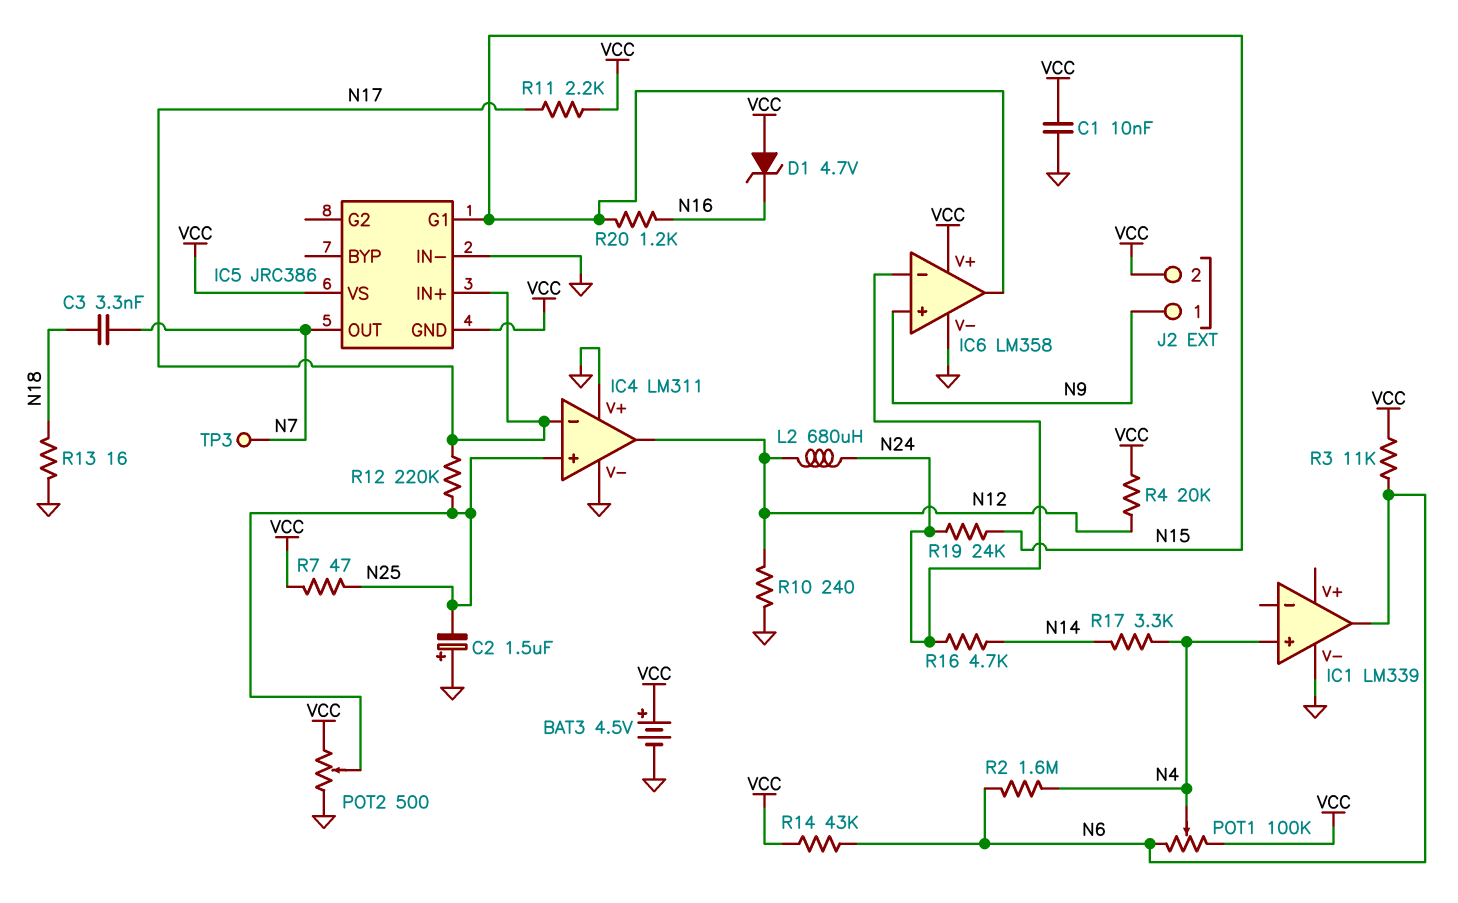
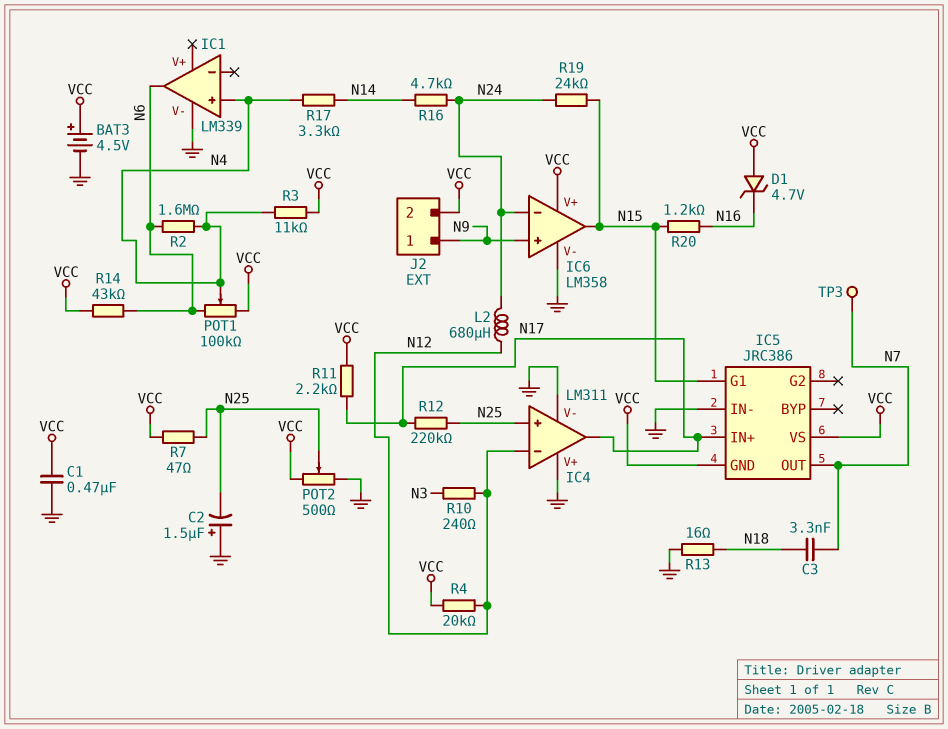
C1: 10nF (GND, VCC) -> 470nF (GND, VCC)
IC4 pin in-: N17 -> N12
IC4 pin out: N12 -> N17
R3: 11k (N6, VCC) -> 11k (N4, VCC)
R10: 240 (GND, N12) -> 240 (N3, N12)

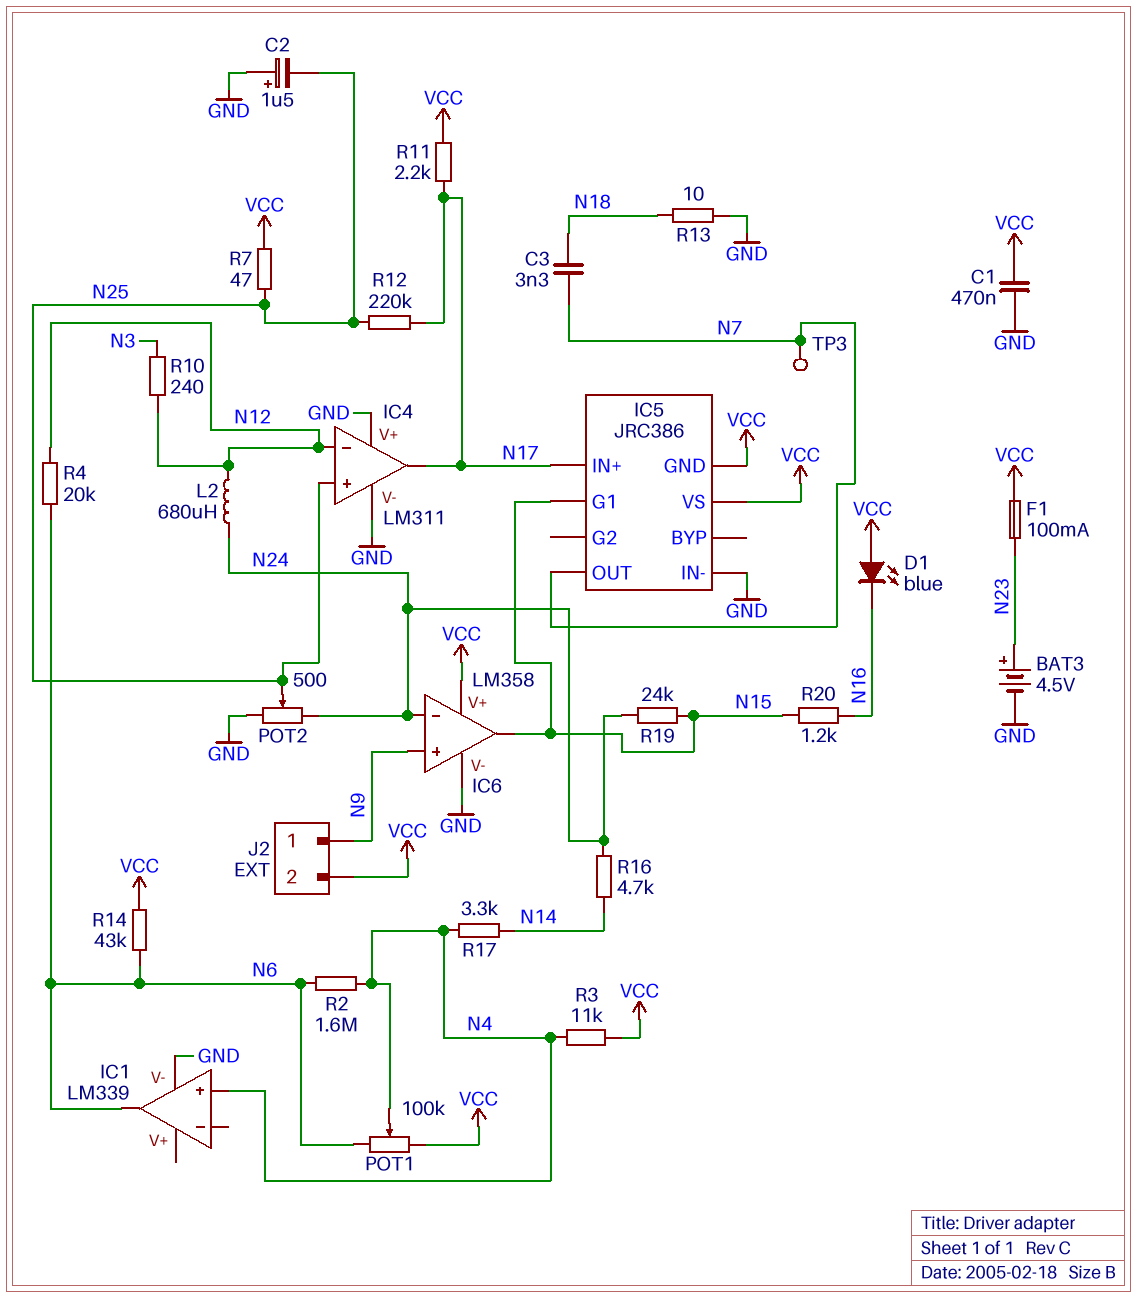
BAT3: 4.5V (plus VCC, minus GND) -> 4.5V (plus N23, minus GND)
D1: zener 4.7V (A VCC, K N16) -> LED blue (A VCC, K N16)
F1: none -> 100mA (N23, VCC)
POT2: 500 (GND, VCC, wiper N25) -> 500 (GND, N24, wiper N25)
R4: 20k (N12, VCC) -> 20k (N6, N12)
R13: 16 (GND, N18) -> 10 (GND, N18)

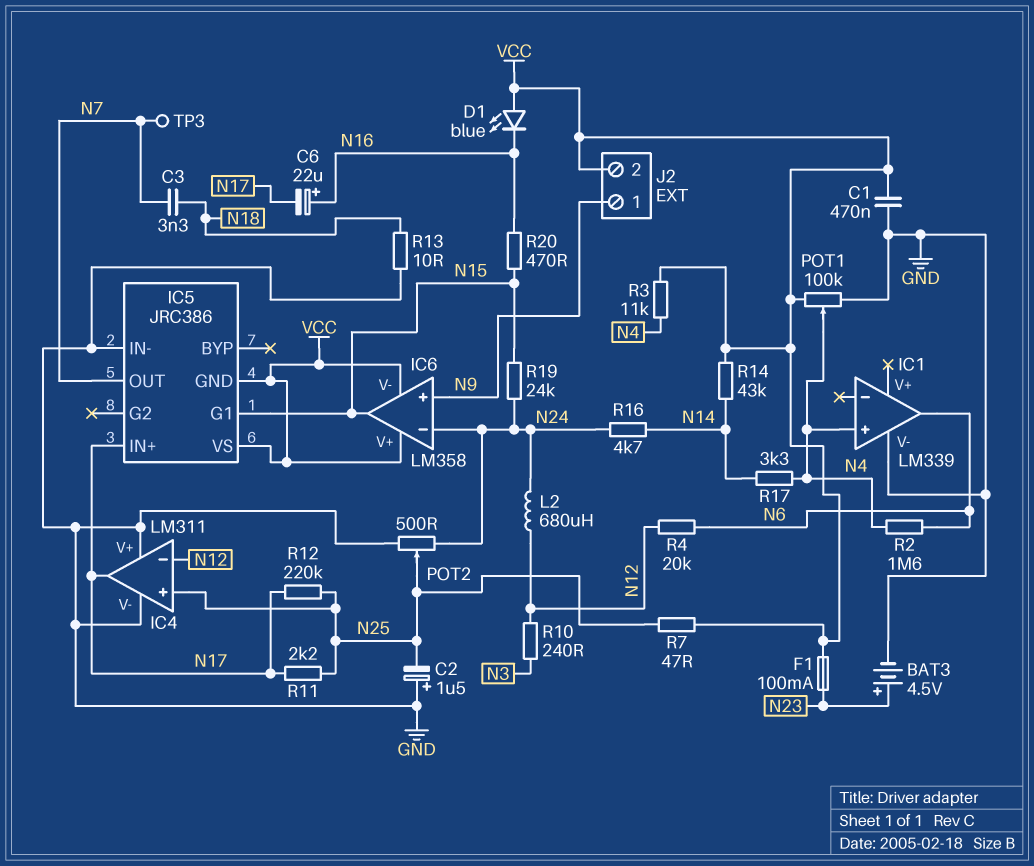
C6: none -> 22uF (plus N16, minus N17)
IC6 pin V-: GND -> VCC
POT1: 100k (N6, VCC, wiper N4) -> 100k (GND, VCC, wiper N4)
R11: 2.2k (N17, VCC) -> 2.2k (N17, N25)
R14: 43k (N6, VCC) -> 43k (N14, VCC)
R20: 1.2k (N15, N16) -> 470 (N15, N16)

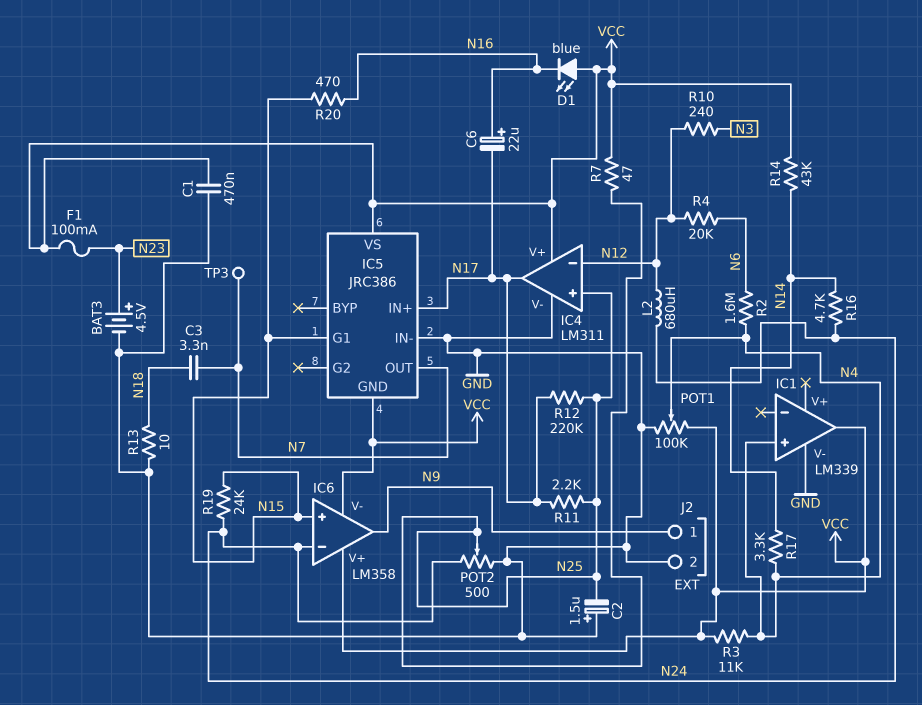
IC1 pin out: N6 -> VCC
IC4 pin V+: GND -> VCC
IC6 pin in+: N9 -> N15
IC6 pin out: N15 -> N9
J2 pin 2: VCC -> GND

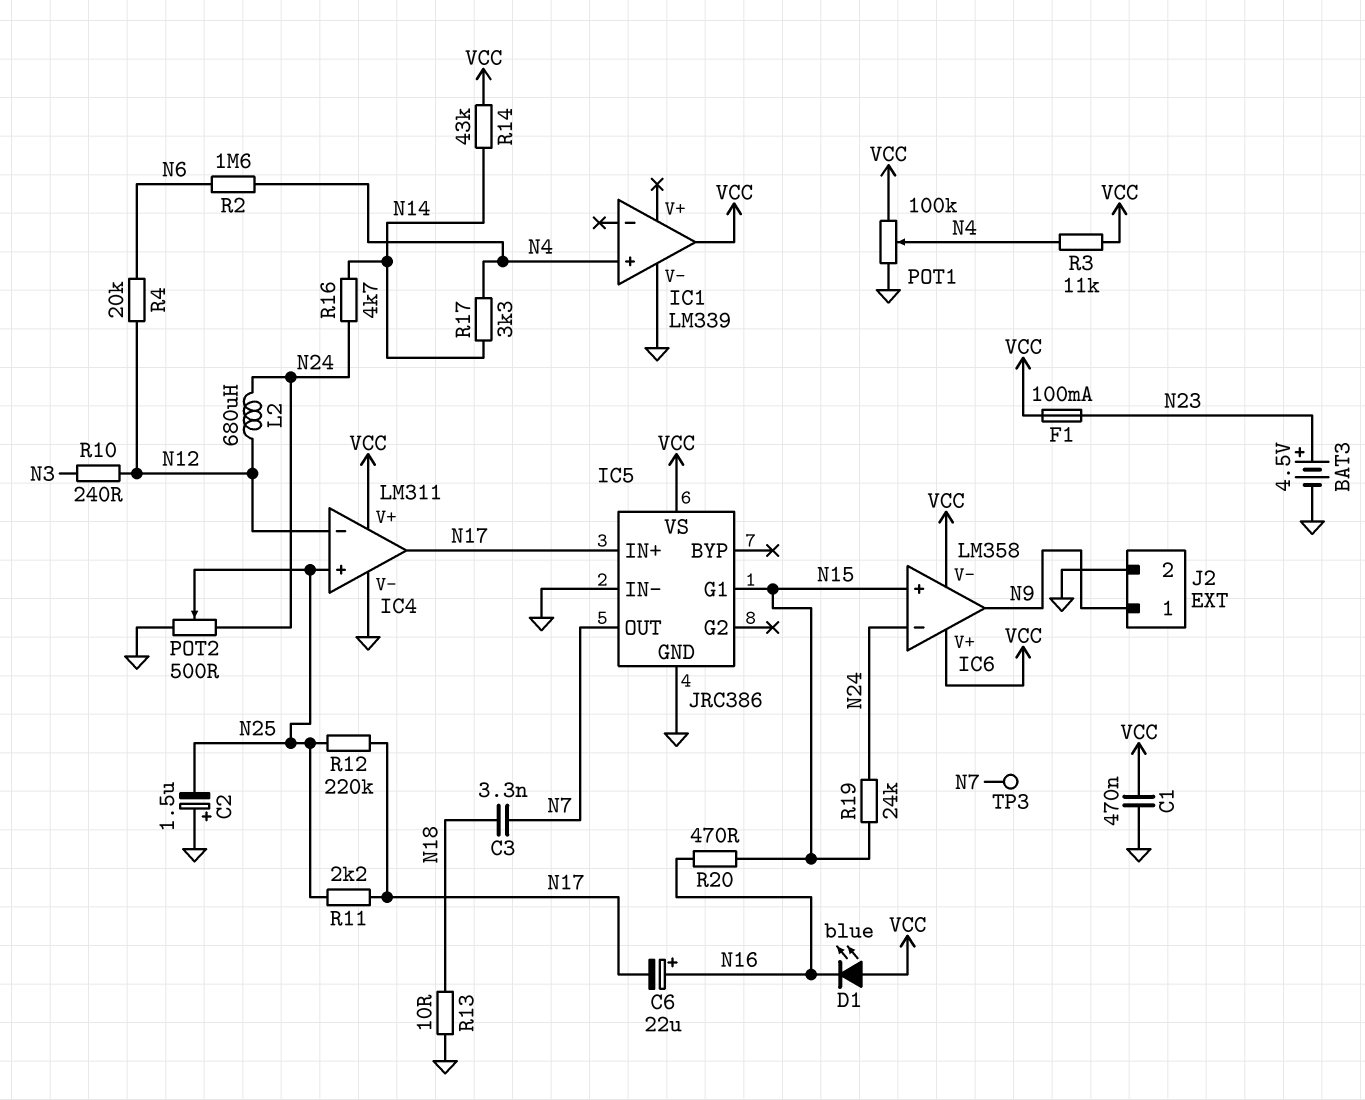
IC5 pin GND: VCC -> GND
R7: 47 (N25, VCC) -> none

